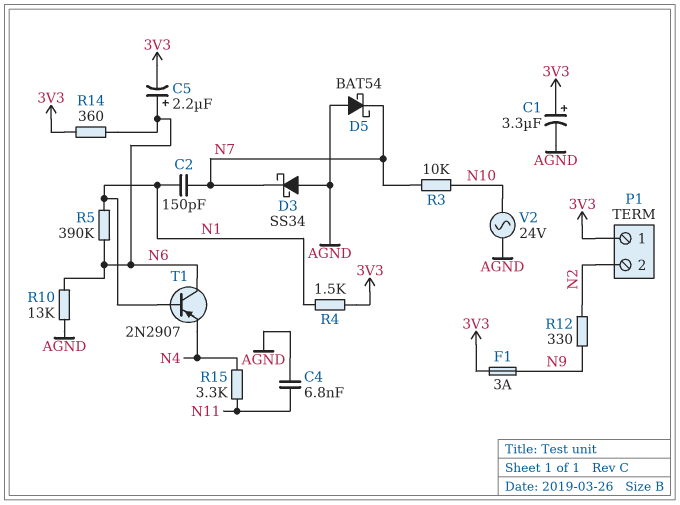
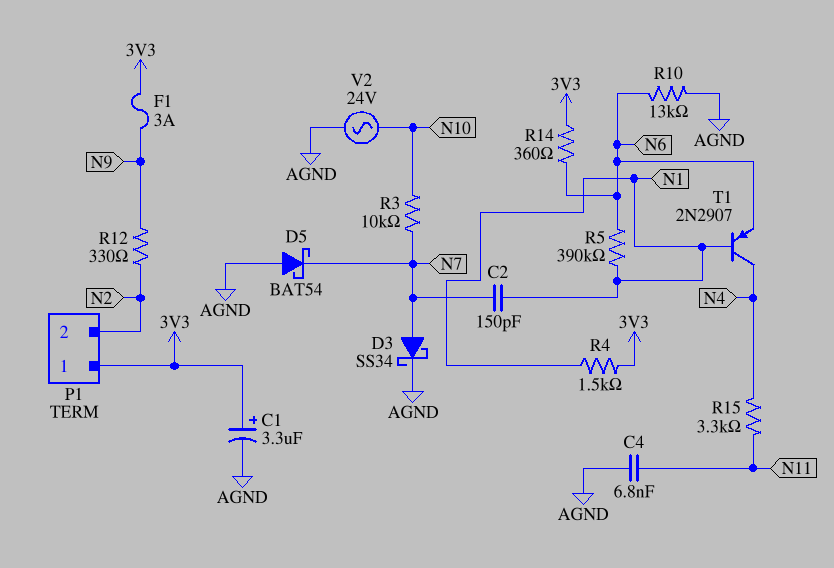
C5: 2.2uF (plus N6, minus 3V3) -> none
D3: schottky SS34 (A AGND, K N7) -> schottky SS34 (A N7, K AGND)
T1: PNP 2N2907 (B N1, C N6, E N4) -> PNP 2N2907 (B N1, C N4, E N6)

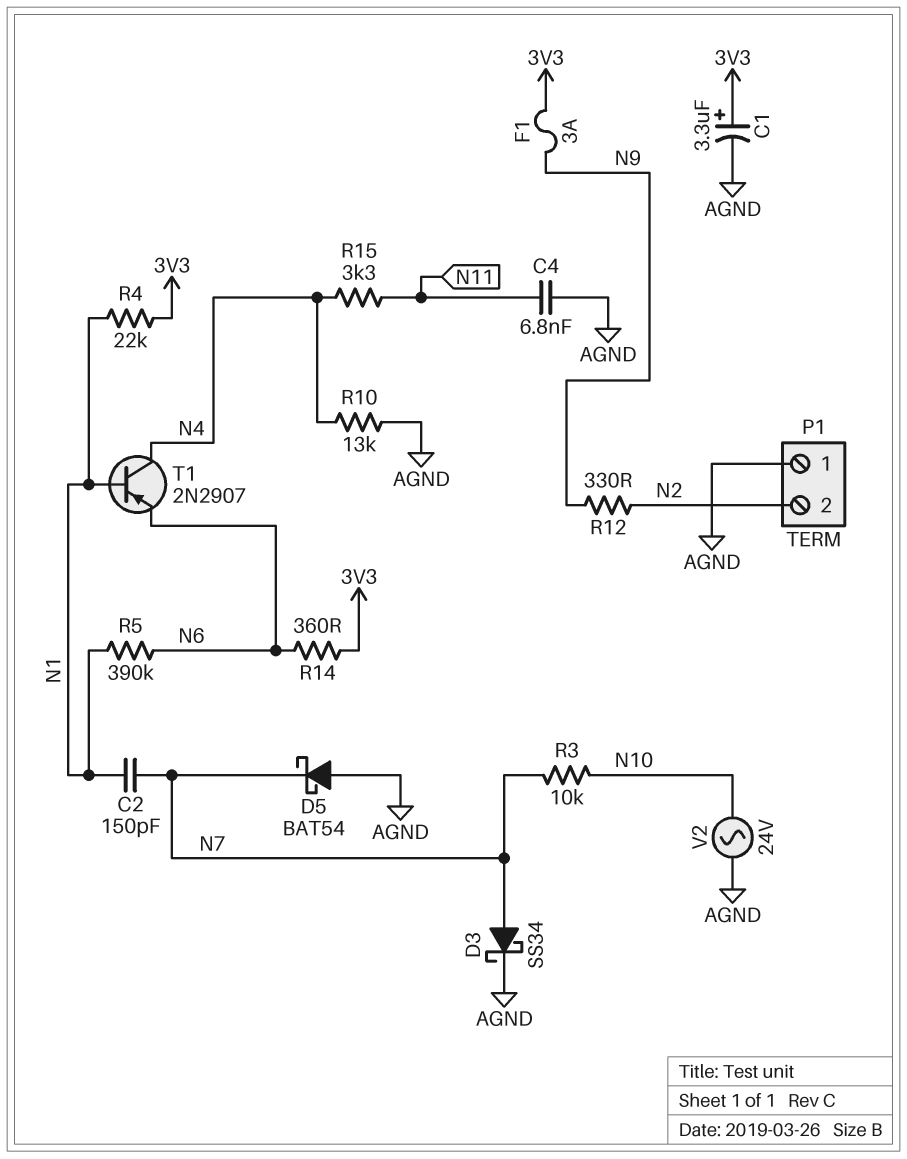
P1 pin 1: 3V3 -> AGND
R4: 1.5k (3V3, N1) -> 22k (3V3, N1)
R10: 13k (AGND, N6) -> 13k (AGND, N4)

